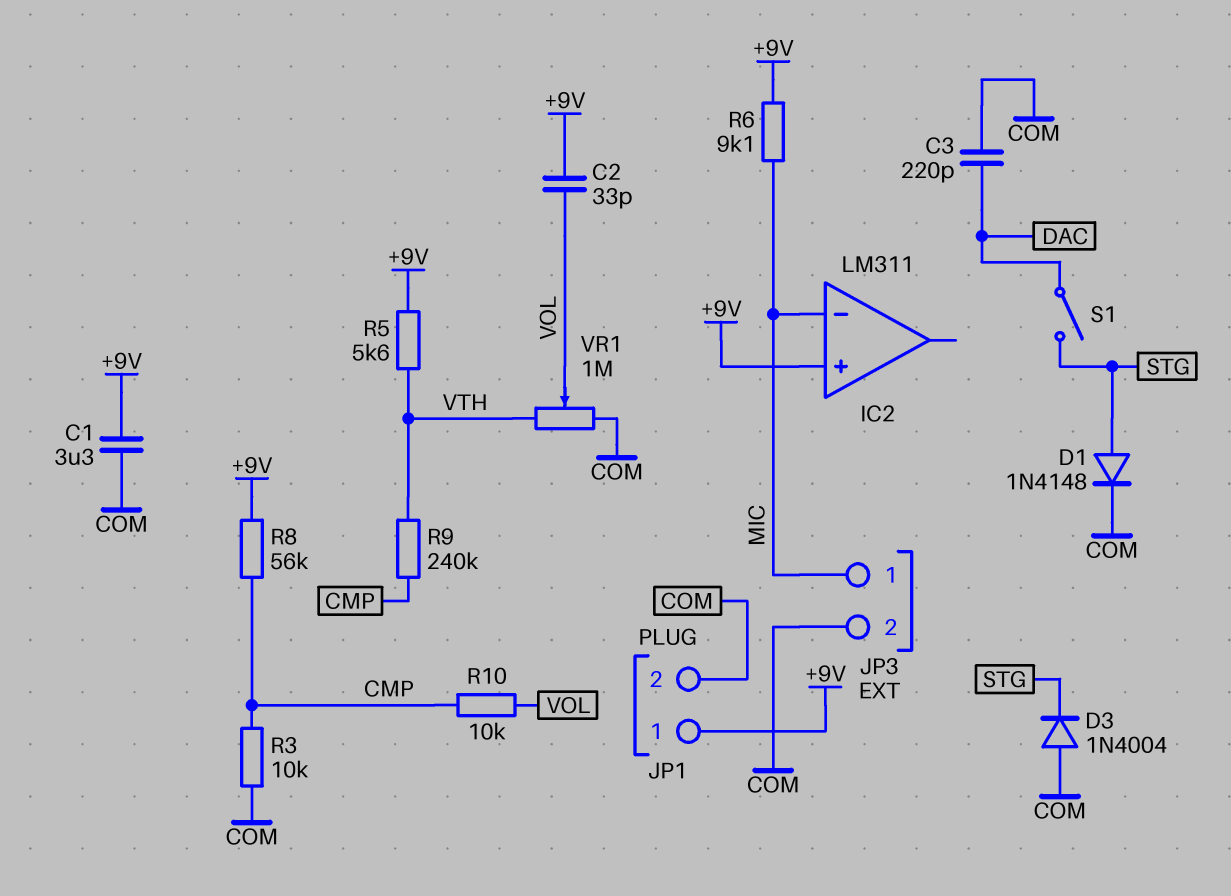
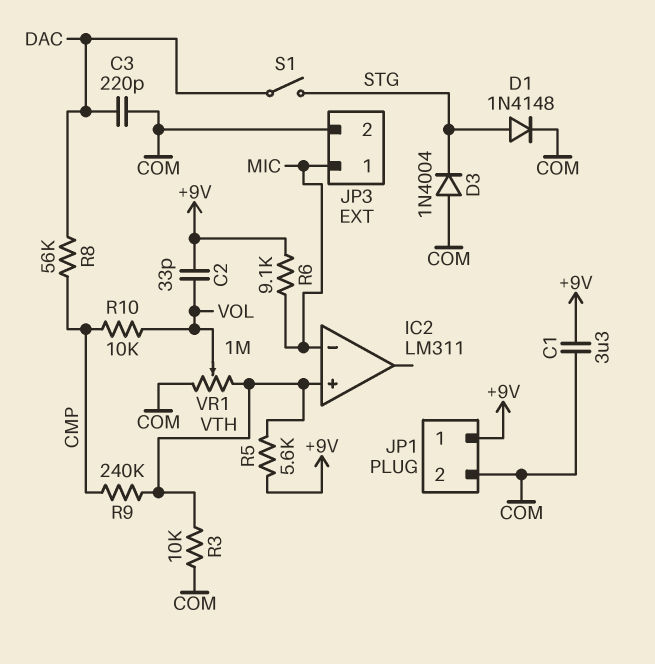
IC2 pin in+: +9V -> VTH
R3: 10k (CMP, COM) -> 10k (COM, VTH)
R8: 56k (+9V, CMP) -> 56k (CMP, DAC)

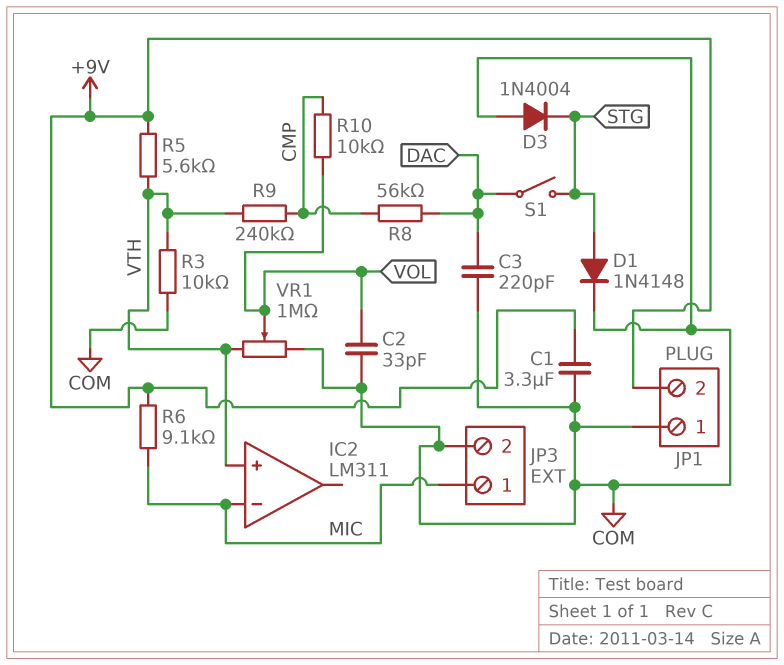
C2: 33pF (+9V, VOL) -> 33pF (COM, VOL)
JP1 pin 1: +9V -> COM
JP1 pin 2: COM -> +9V

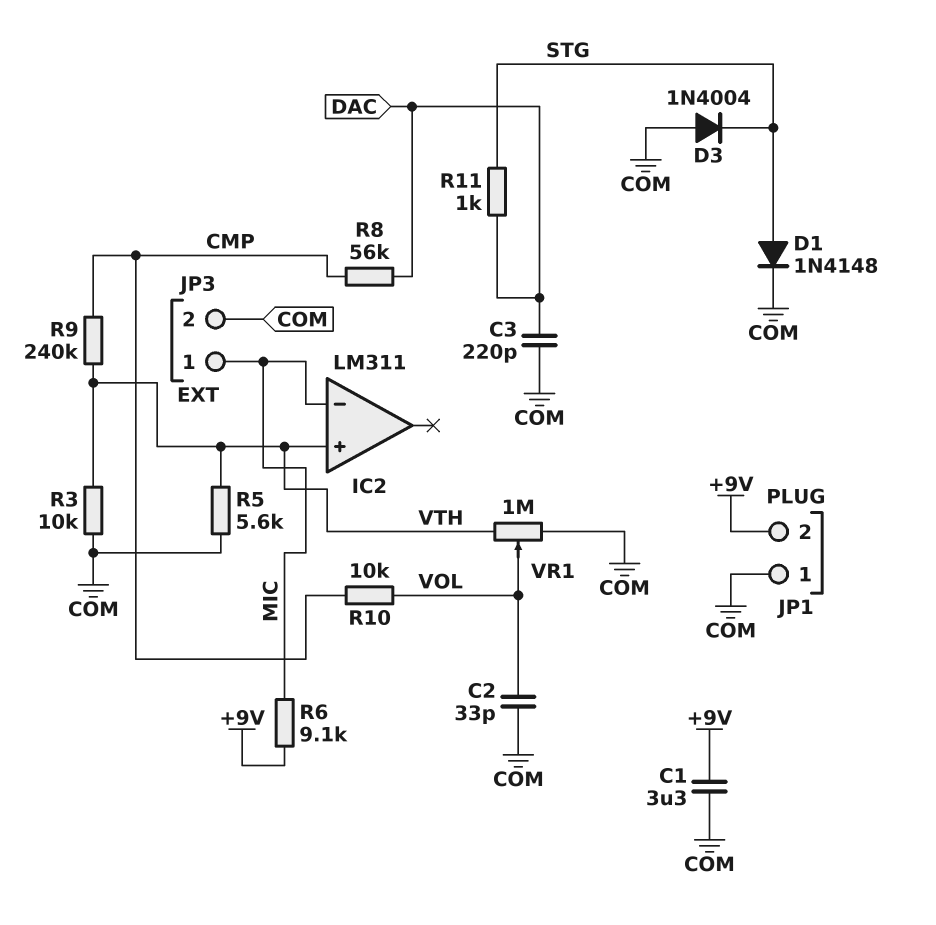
R5: 5.6k (+9V, VTH) -> 5.6k (COM, VTH)
R11: none -> 1k (DAC, STG)
S1: switch (DAC, STG) -> none

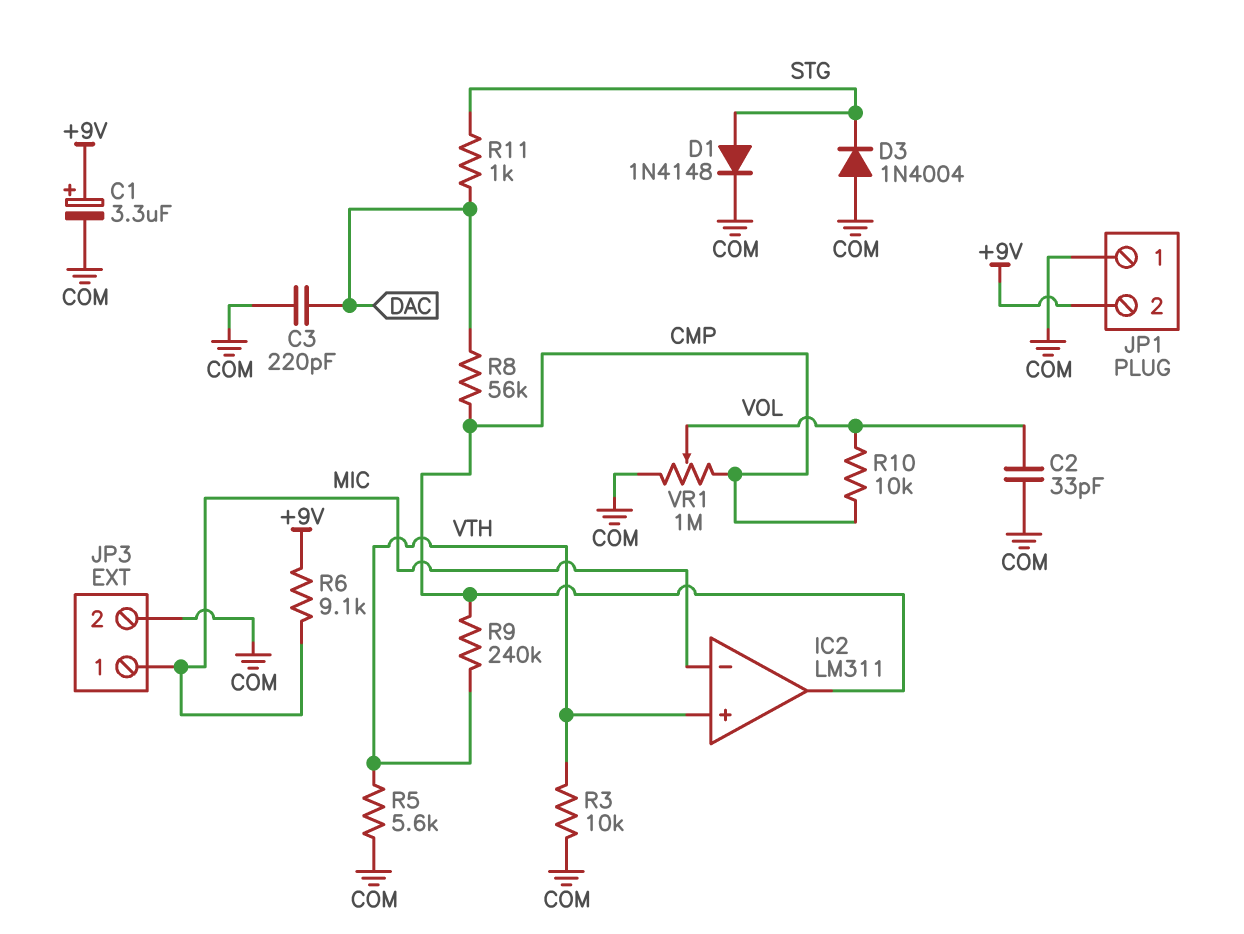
C1: 3.3uF (+9V, COM) -> 3.3uF (plus +9V, minus COM)
IC2 pin out: none -> CMP
VR1: 1M (COM, VTH, wiper VOL) -> 1M (CMP, COM, wiper VOL)

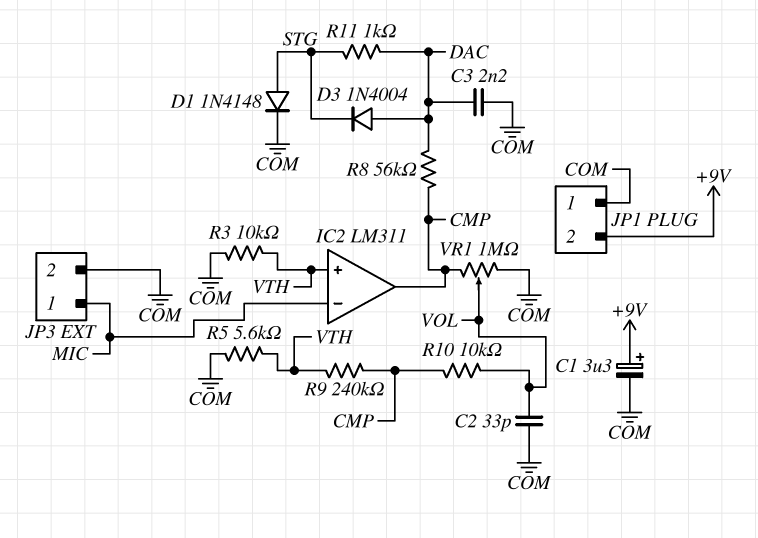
C3: 220pF (COM, DAC) -> 2.2nF (COM, DAC)
D3: diode 1N4004 (A COM, K STG) -> diode 1N4004 (A DAC, K STG)
R6: 9.1k (+9V, MIC) -> none

